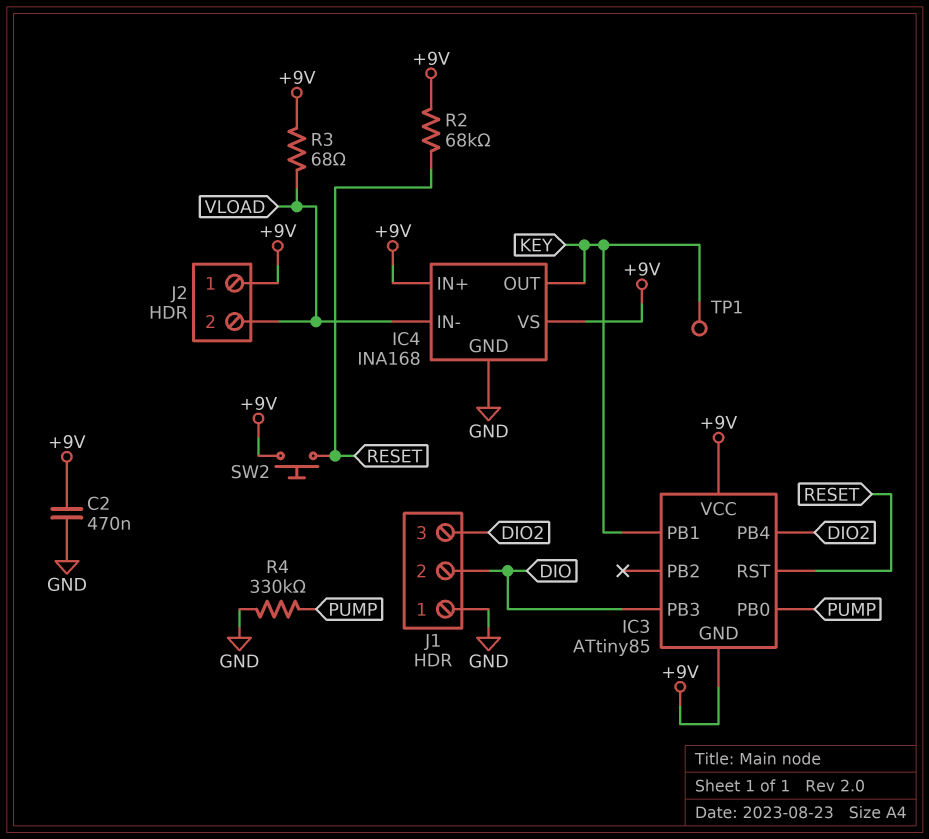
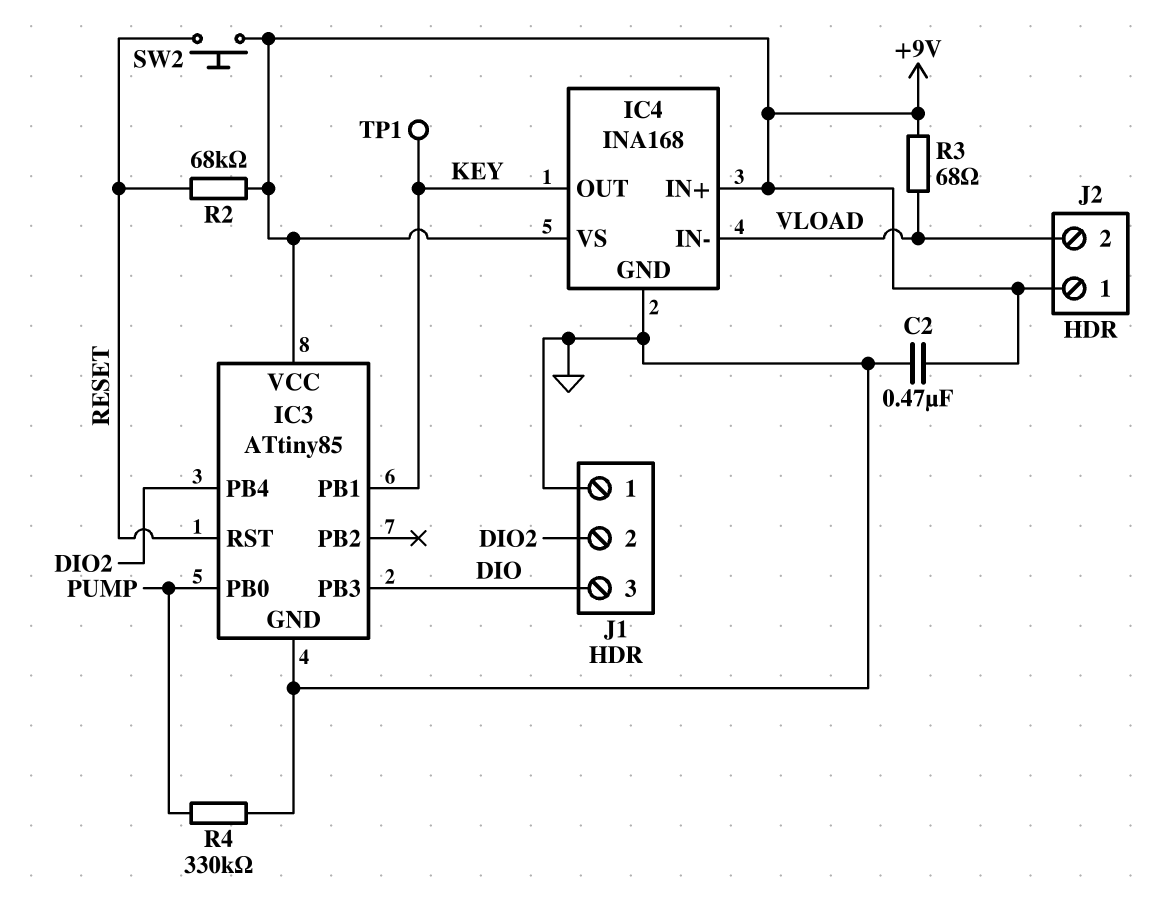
IC3 pin GND: +9V -> GND
J1 pin 2: DIO -> DIO2
J1 pin 3: DIO2 -> DIO

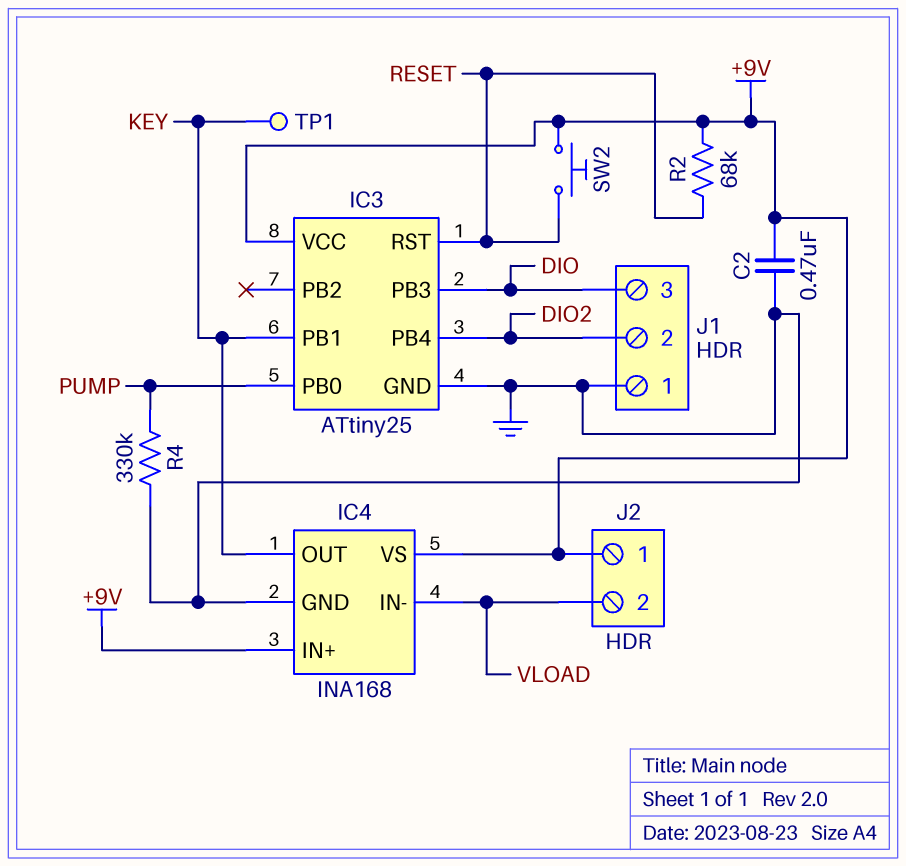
IC3: ATtiny85 -> ATtiny25
R3: 68 (+9V, VLOAD) -> none

